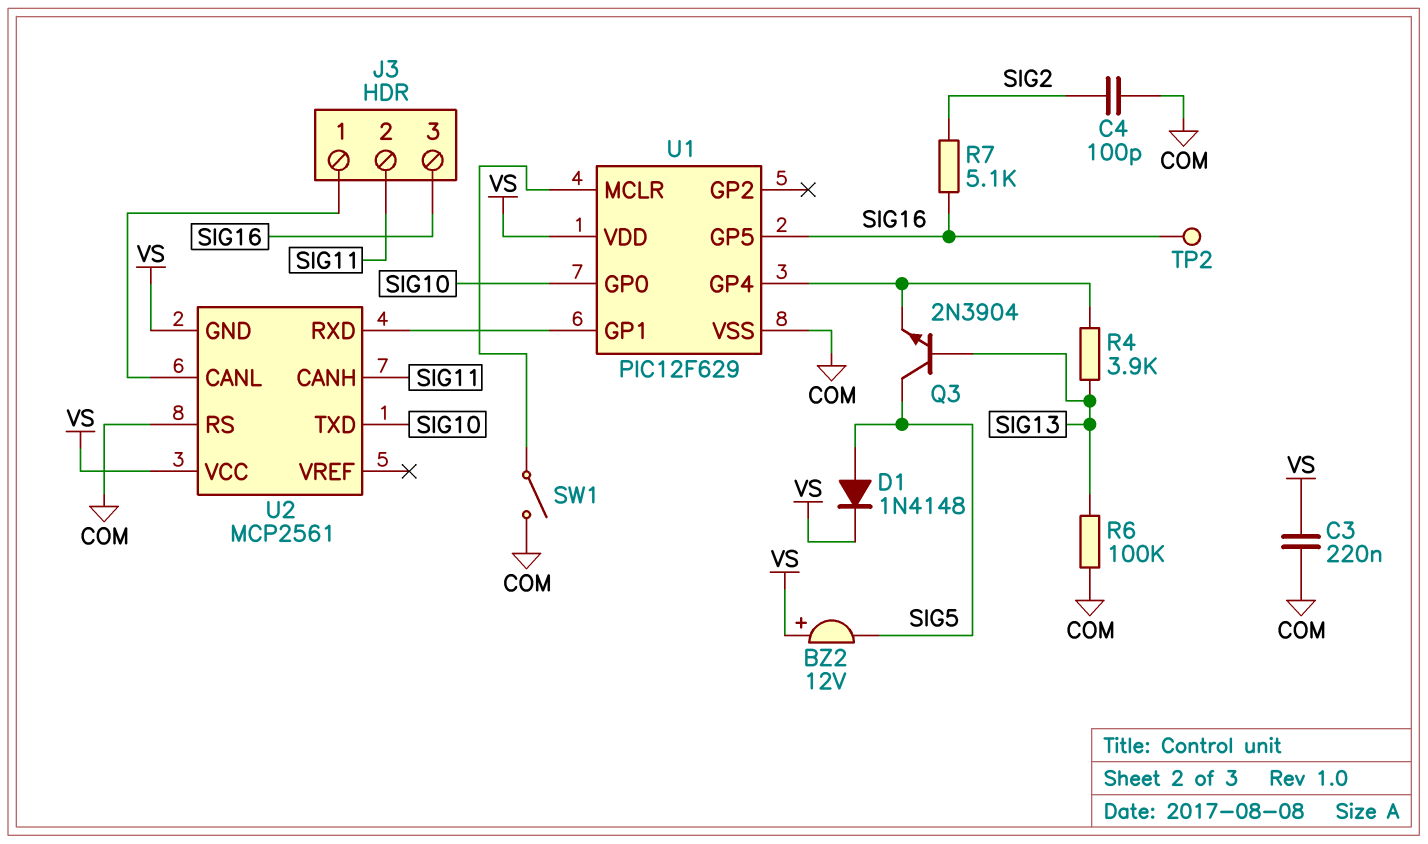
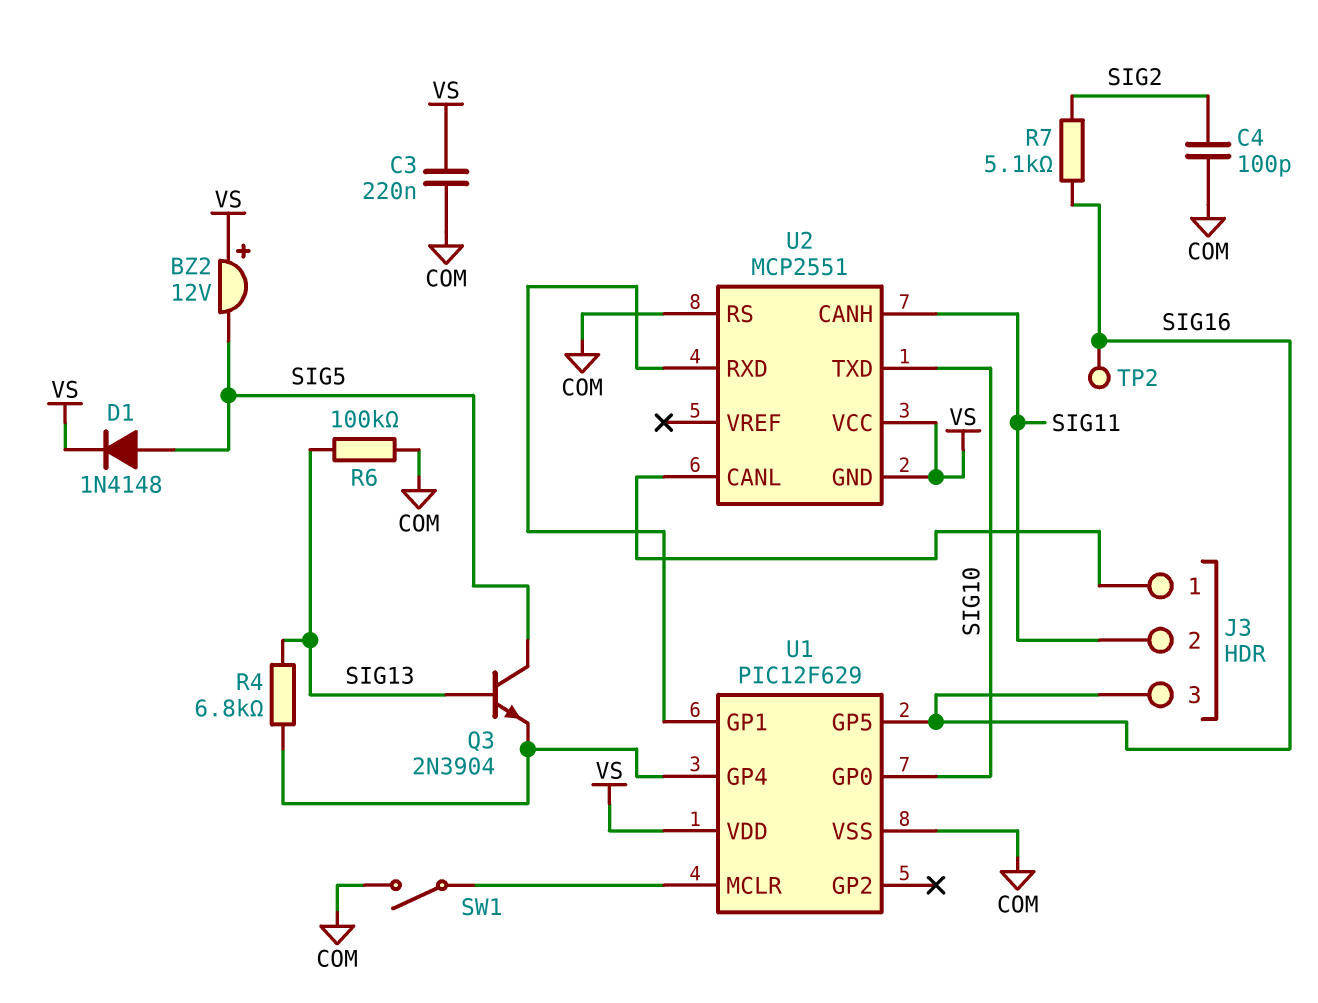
R4: 3.9k (SIG13, U1/GP4) -> 6.8k (SIG13, U1/GP4)
U2: MCP2561 -> MCP2551

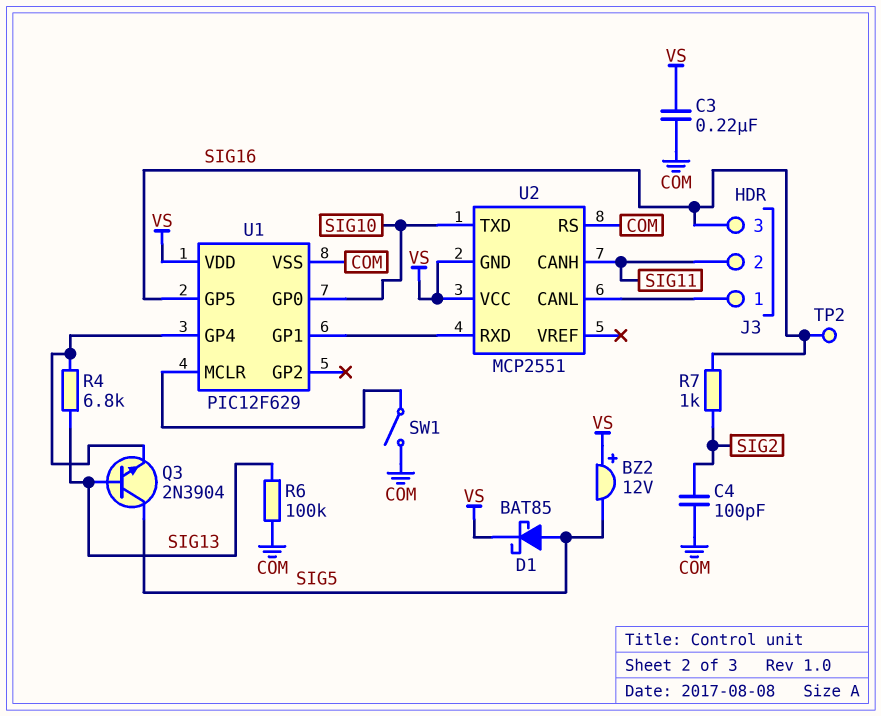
D1: diode 1N4148 (A SIG5, K VS) -> schottky BAT85 (A SIG5, K VS)
R7: 5.1k (SIG2, SIG16) -> 1k (SIG2, SIG16)

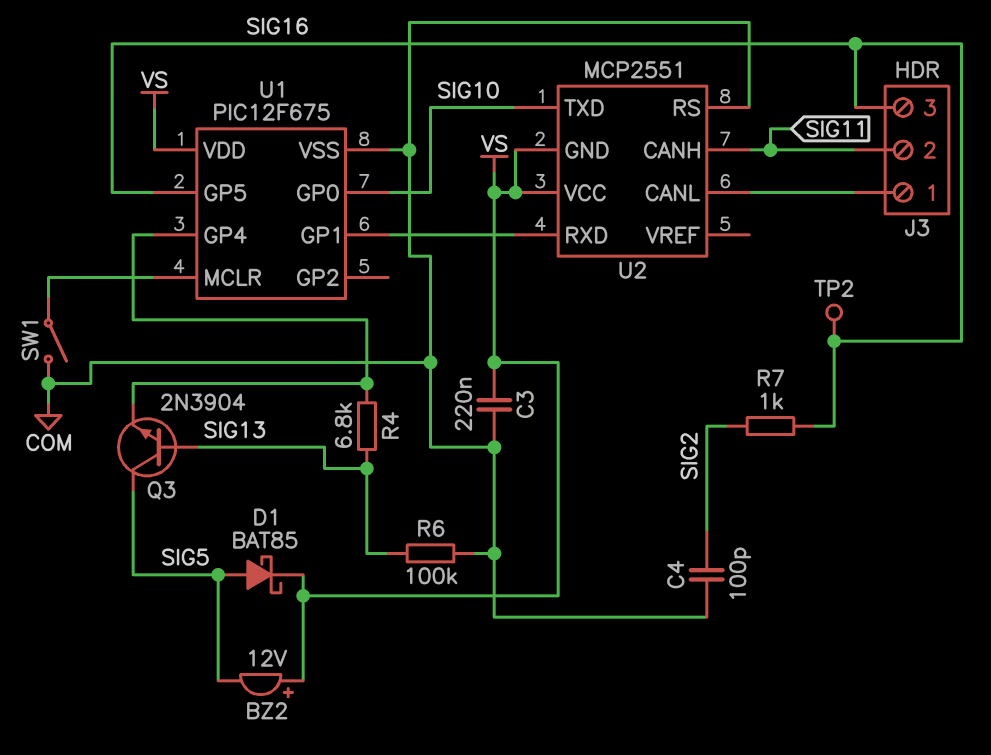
U1: PIC12F629 -> PIC12F675

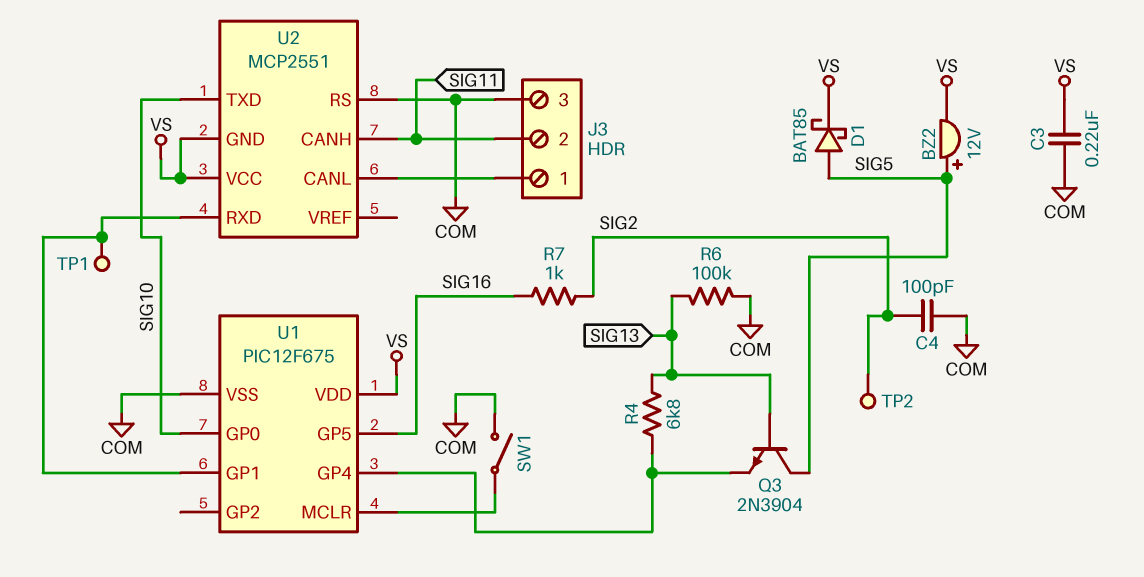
BZ2: buzzer 12V (plus VS, minus SIG5) -> buzzer 12V (plus SIG5, minus VS)
J3 pin 3: SIG16 -> COM
TP1: none -> test point (U1/GP1)
TP2: test point (SIG16) -> test point (SIG2)

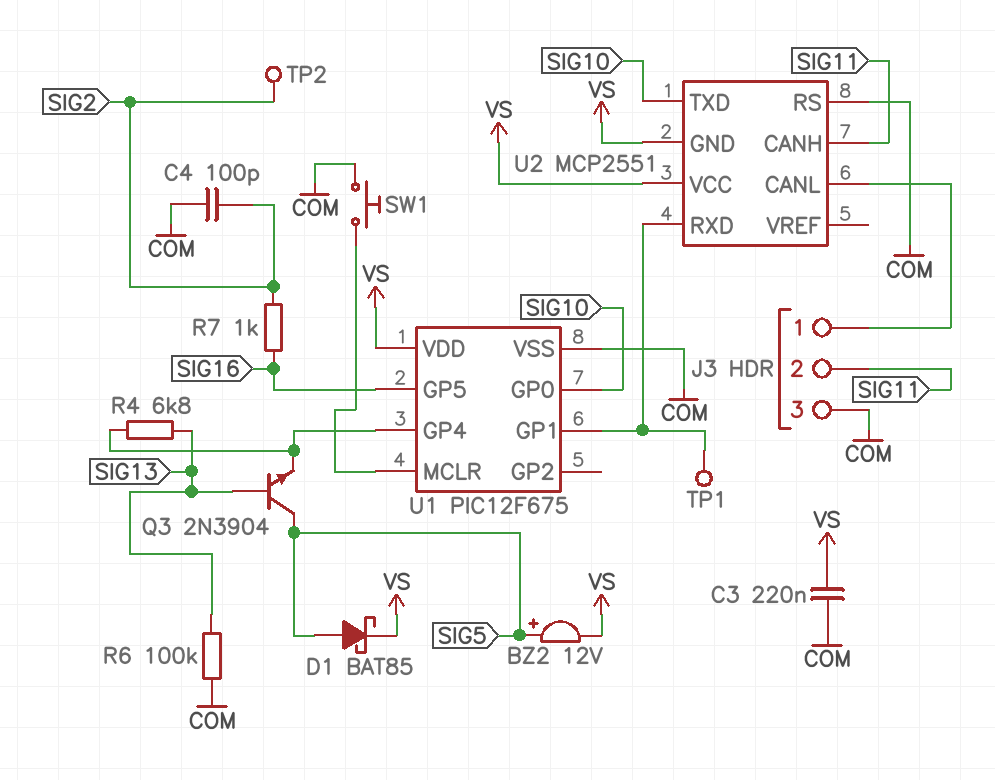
SW1: switch (COM, U1/MCLR) -> button (COM, U1/MCLR)

